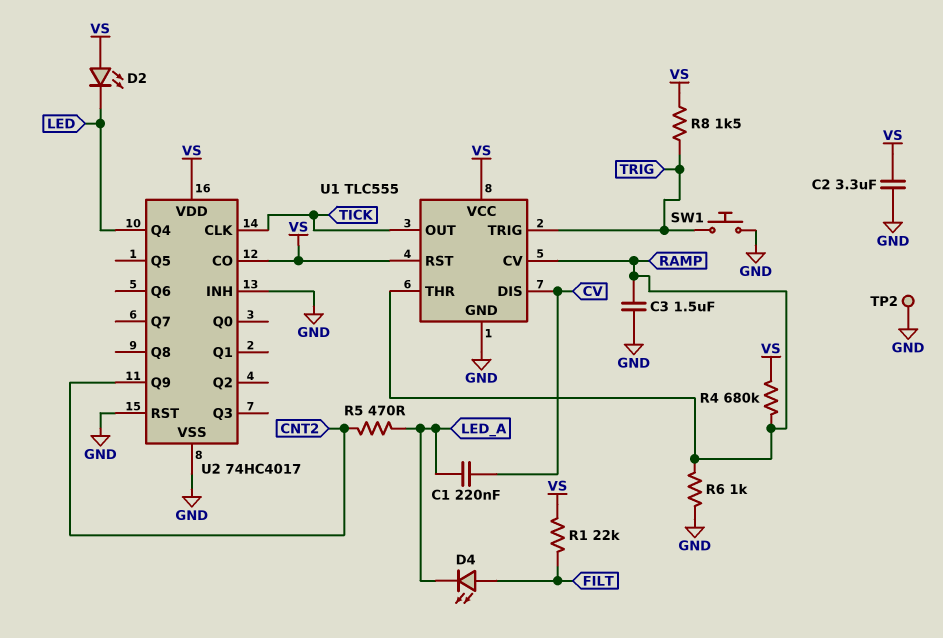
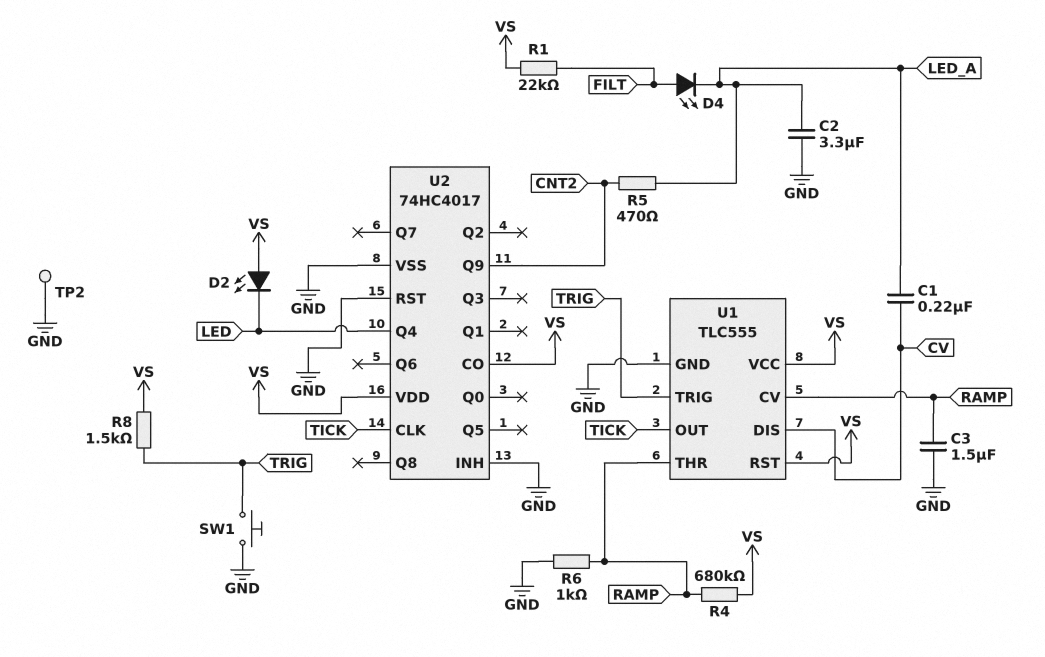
C2: 3.3uF (GND, VS) -> 3.3uF (GND, LED_A)

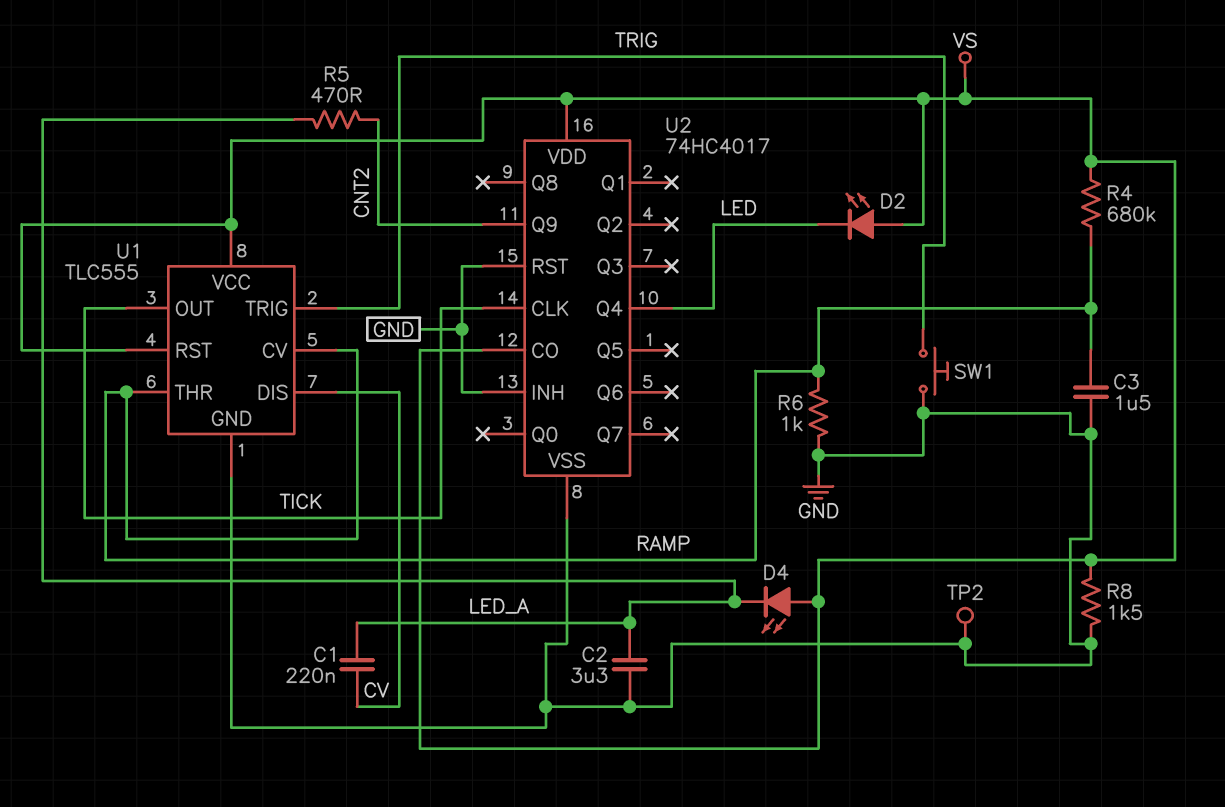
D4: LED (A FILT, K LED_A) -> LED (A VS, K LED_A)
R1: 22k (FILT, VS) -> none
R8: 1.5k (TRIG, VS) -> 1.5k (GND, VS)

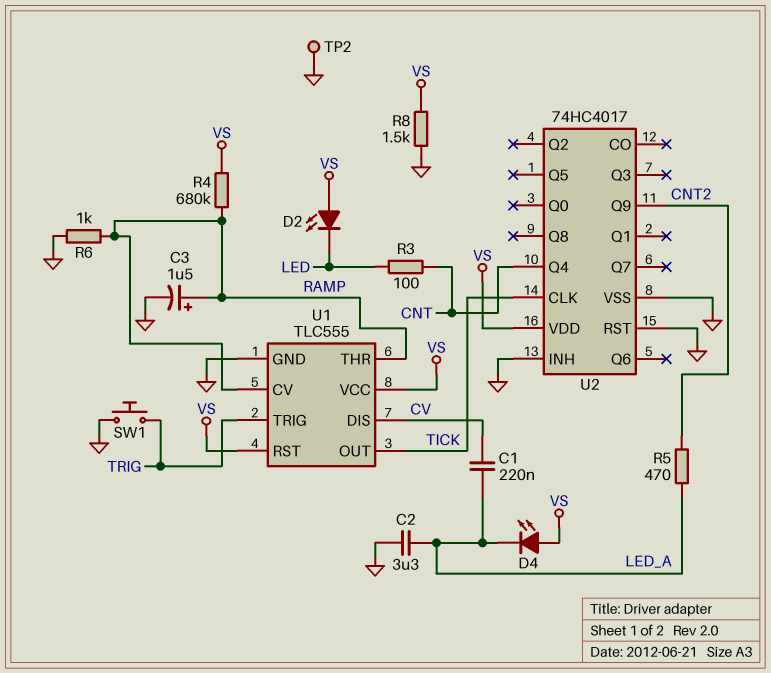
C3: 1.5uF (GND, RAMP) -> 1.5uF (plus RAMP, minus GND)
R3: none -> 100 (CNT, LED)
U2 pin CO: VS -> none
U2 pin Q4: LED -> CNT

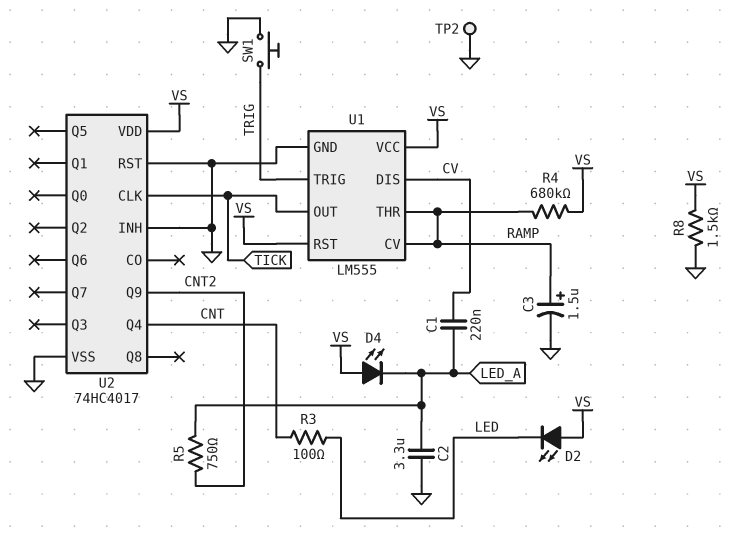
R5: 470 (CNT2, LED_A) -> 750 (CNT2, LED_A)
R6: 1k (GND, RAMP) -> none
U1: TLC555 -> LM555

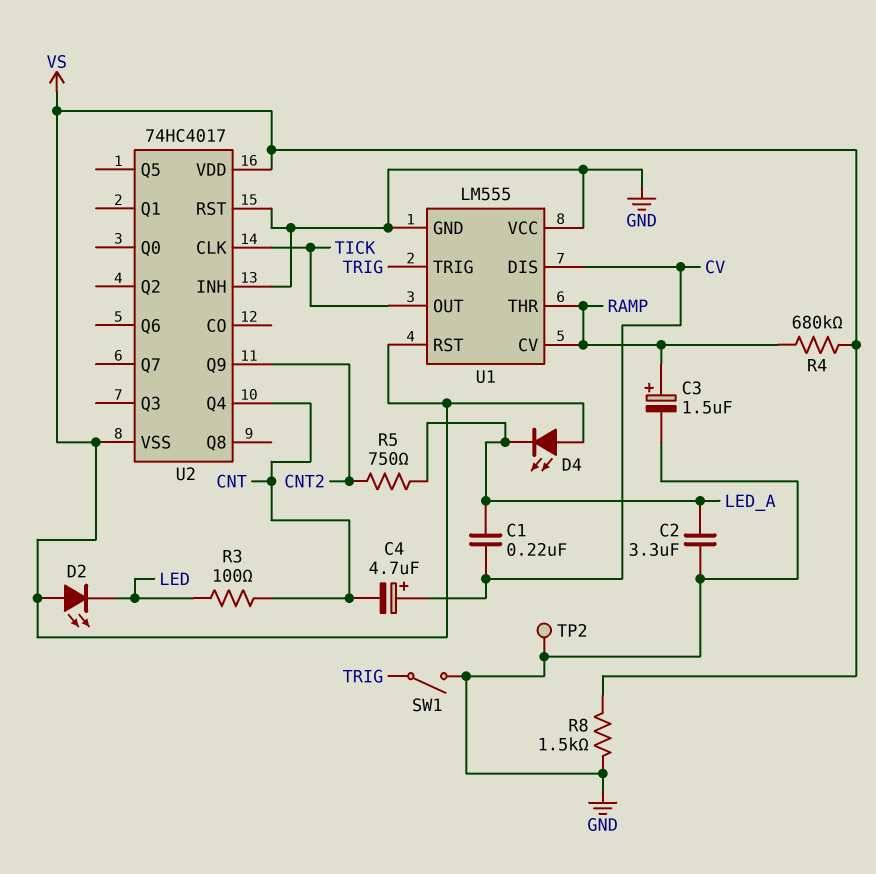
C4: none -> 4.7uF (plus CV, minus CNT)
SW1: button (GND, TRIG) -> switch (GND, TRIG)
U1 pin VCC: VS -> GND
U2 pin VSS: GND -> VS

